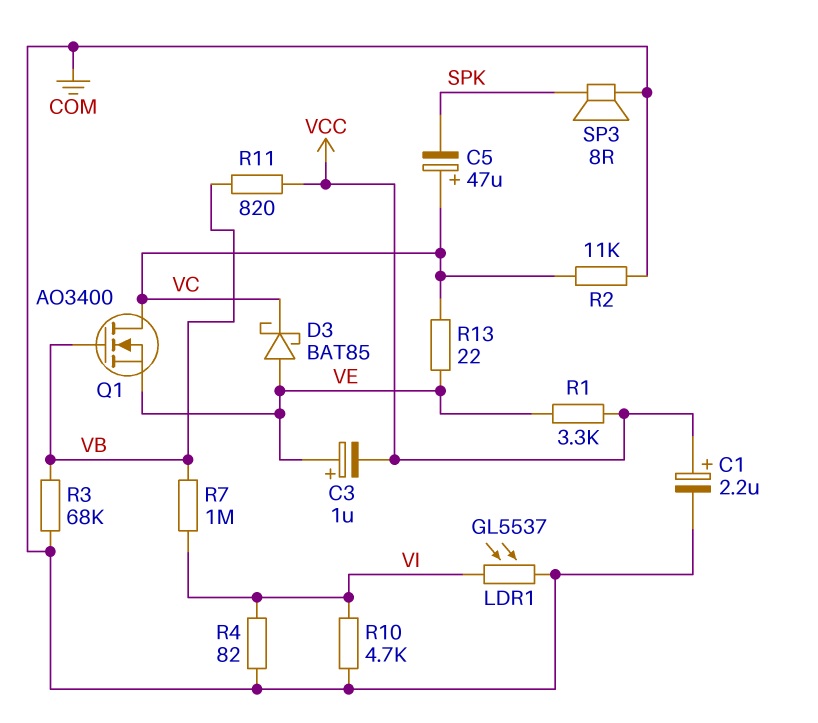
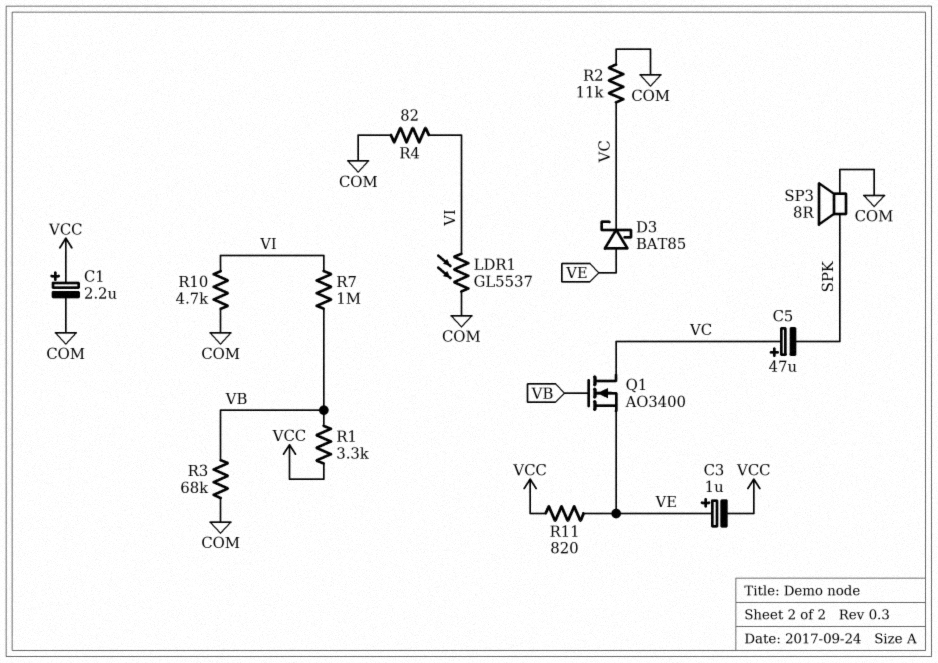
R1: 3.3k (VCC, VE) -> 3.3k (VB, VCC)
R11: 820 (VB, VCC) -> 820 (VCC, VE)
R13: 22 (VC, VE) -> none

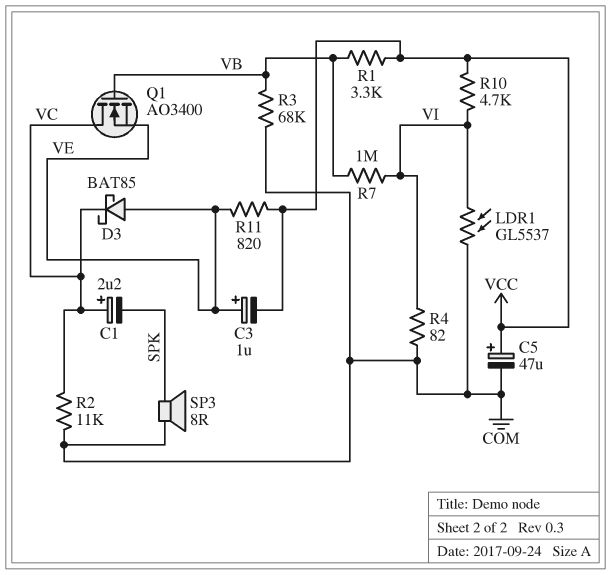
C1: 2.2uF (plus VCC, minus COM) -> 2.2uF (plus VC, minus SPK)
C5: 47uF (plus VC, minus SPK) -> 47uF (plus VCC, minus COM)
R10: 4.7k (COM, VI) -> 4.7k (VCC, VI)

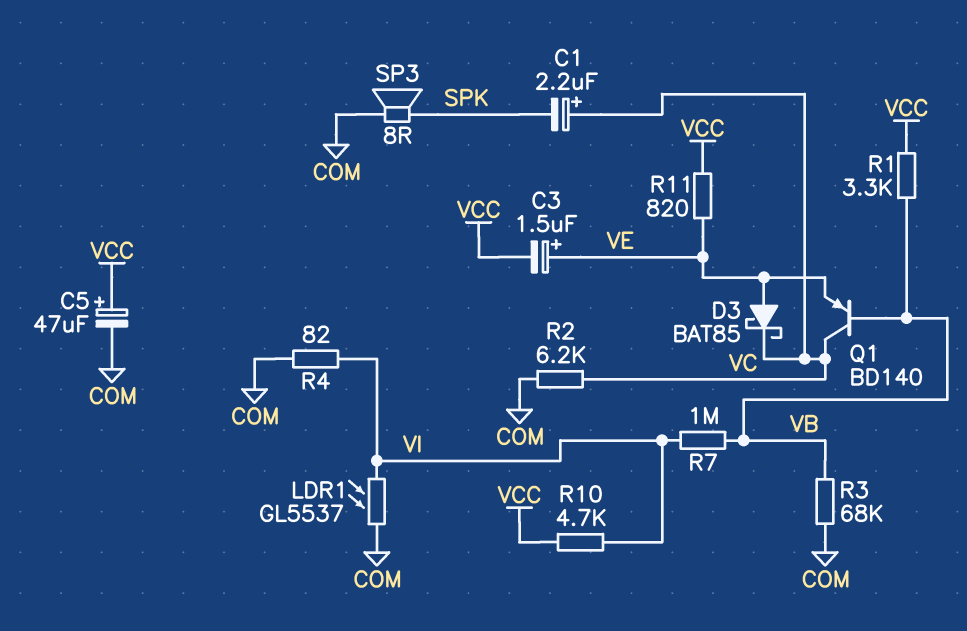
C3: 1uF (plus VE, minus VCC) -> 1.5uF (plus VE, minus VCC)
Q1: NMOS AO3400 (G VB, D VC, S VE) -> PNP BD140 (B VB, C VC, E VE)
R2: 11k (COM, VC) -> 6.2k (COM, VC)

